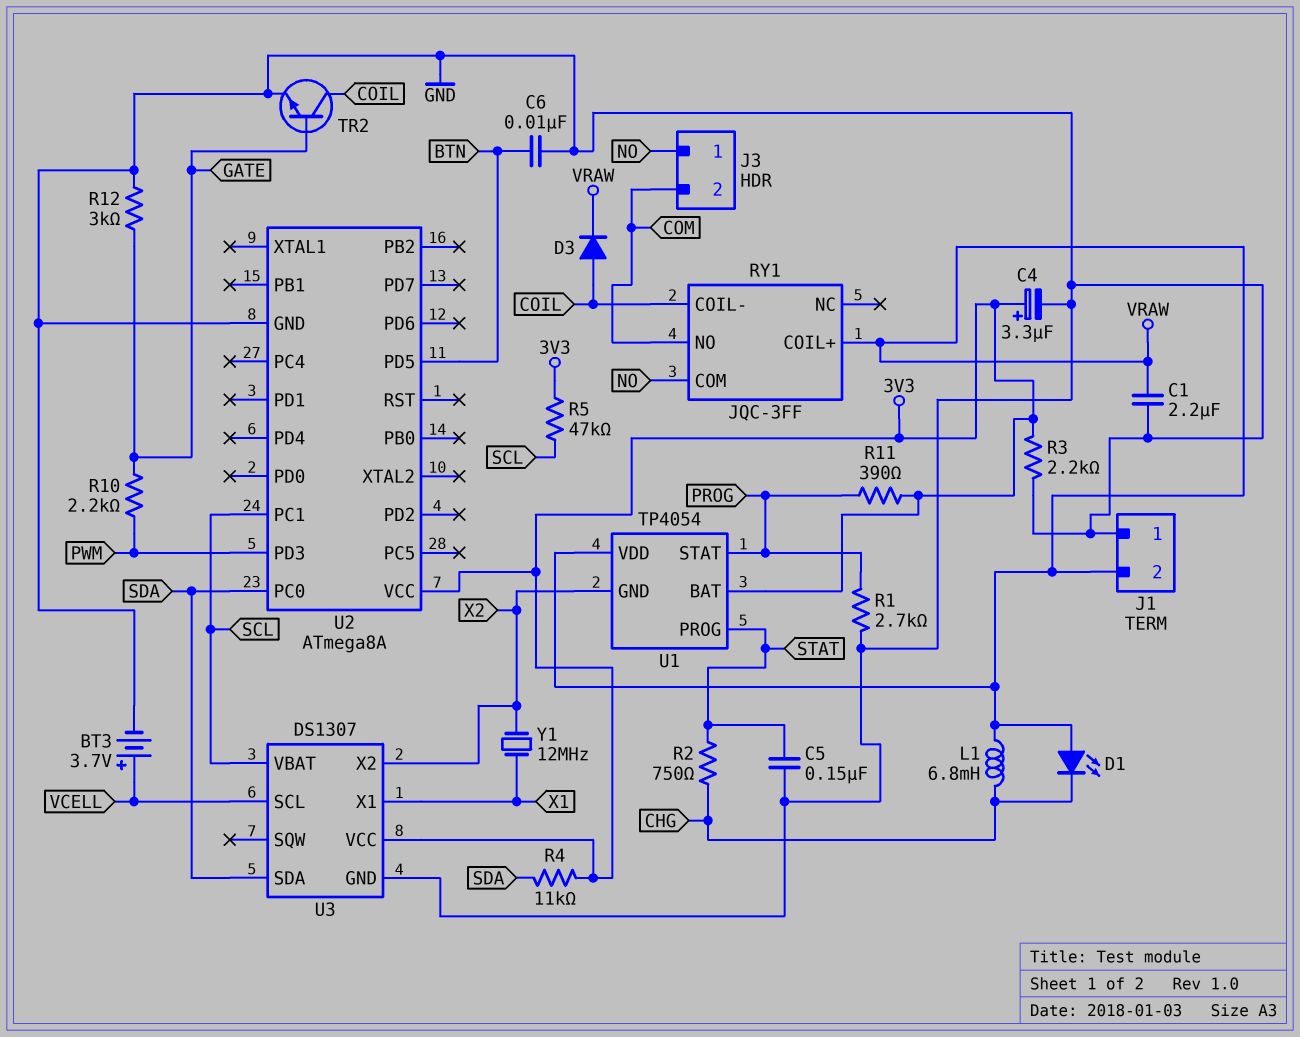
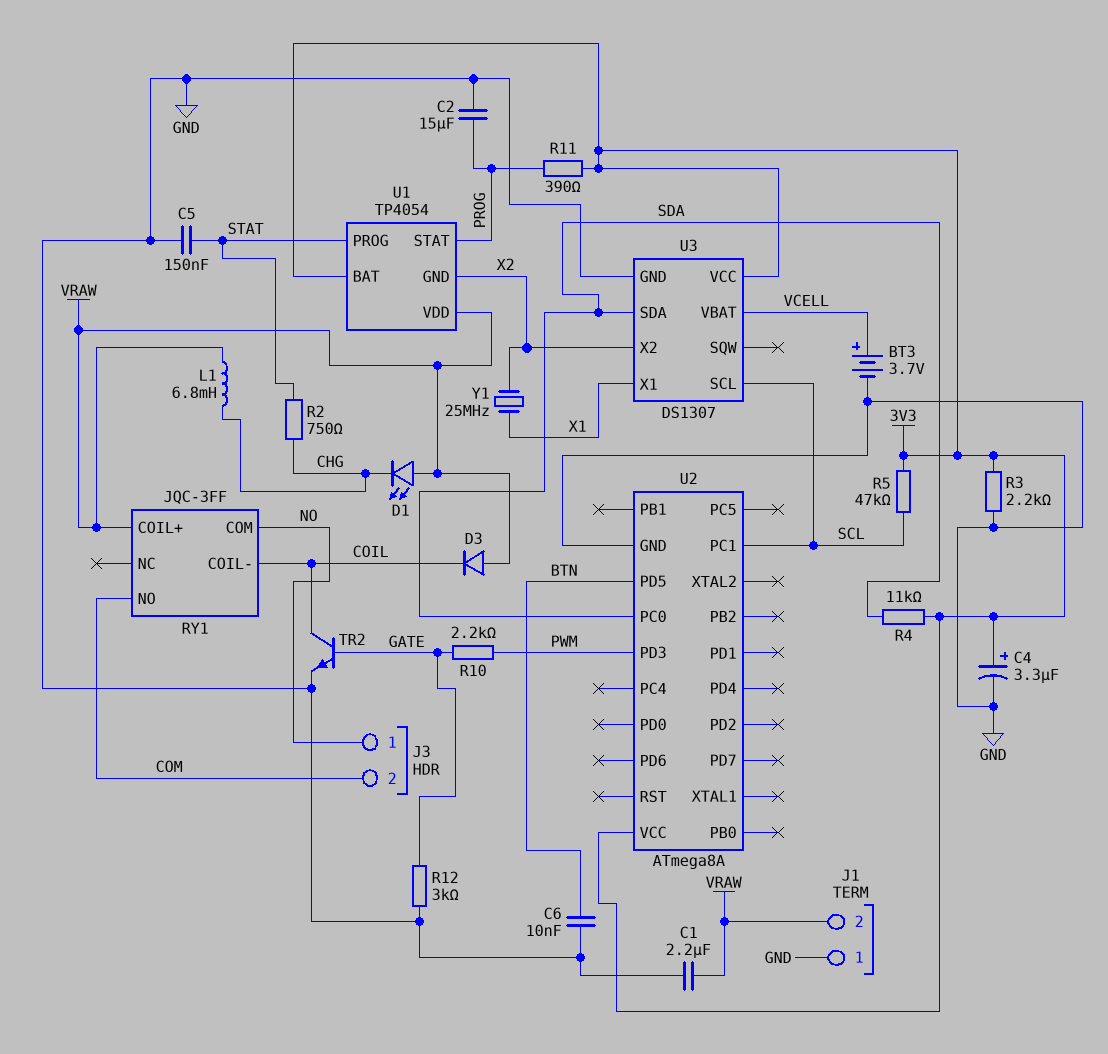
C2: none -> 15uF (GND, PROG)
D3: diode (A COIL, K VRAW) -> diode (A VRAW, K COIL)
R1: 2.7k (GND, PROG) -> none
U3 pin SCL: VCELL -> SCL
U3 pin VBAT: SCL -> VCELL
Y1: 12MHz (X1, X2) -> 25MHz (X1, X2)

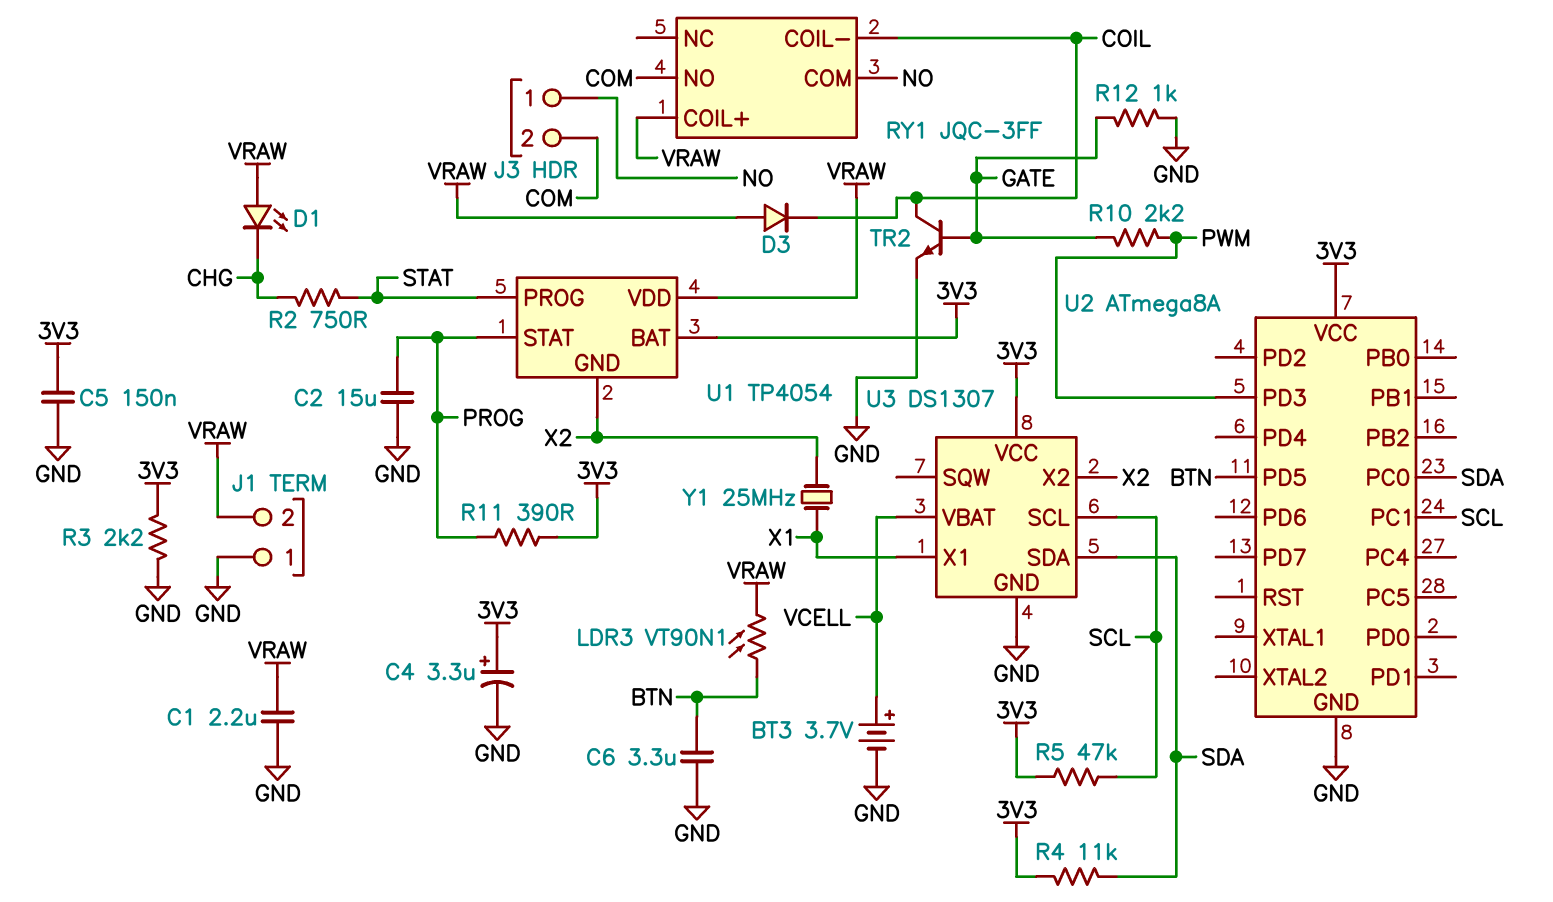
C5: 150nF (GND, STAT) -> 150nF (3V3, GND)
C6: 10nF (BTN, GND) -> 3.3uF (BTN, GND)
L1: 6.8mH (CHG, VRAW) -> none
LDR3: none -> VT90N1 (BTN, VRAW)
R12: 3k (GATE, GND) -> 1k (GATE, GND)

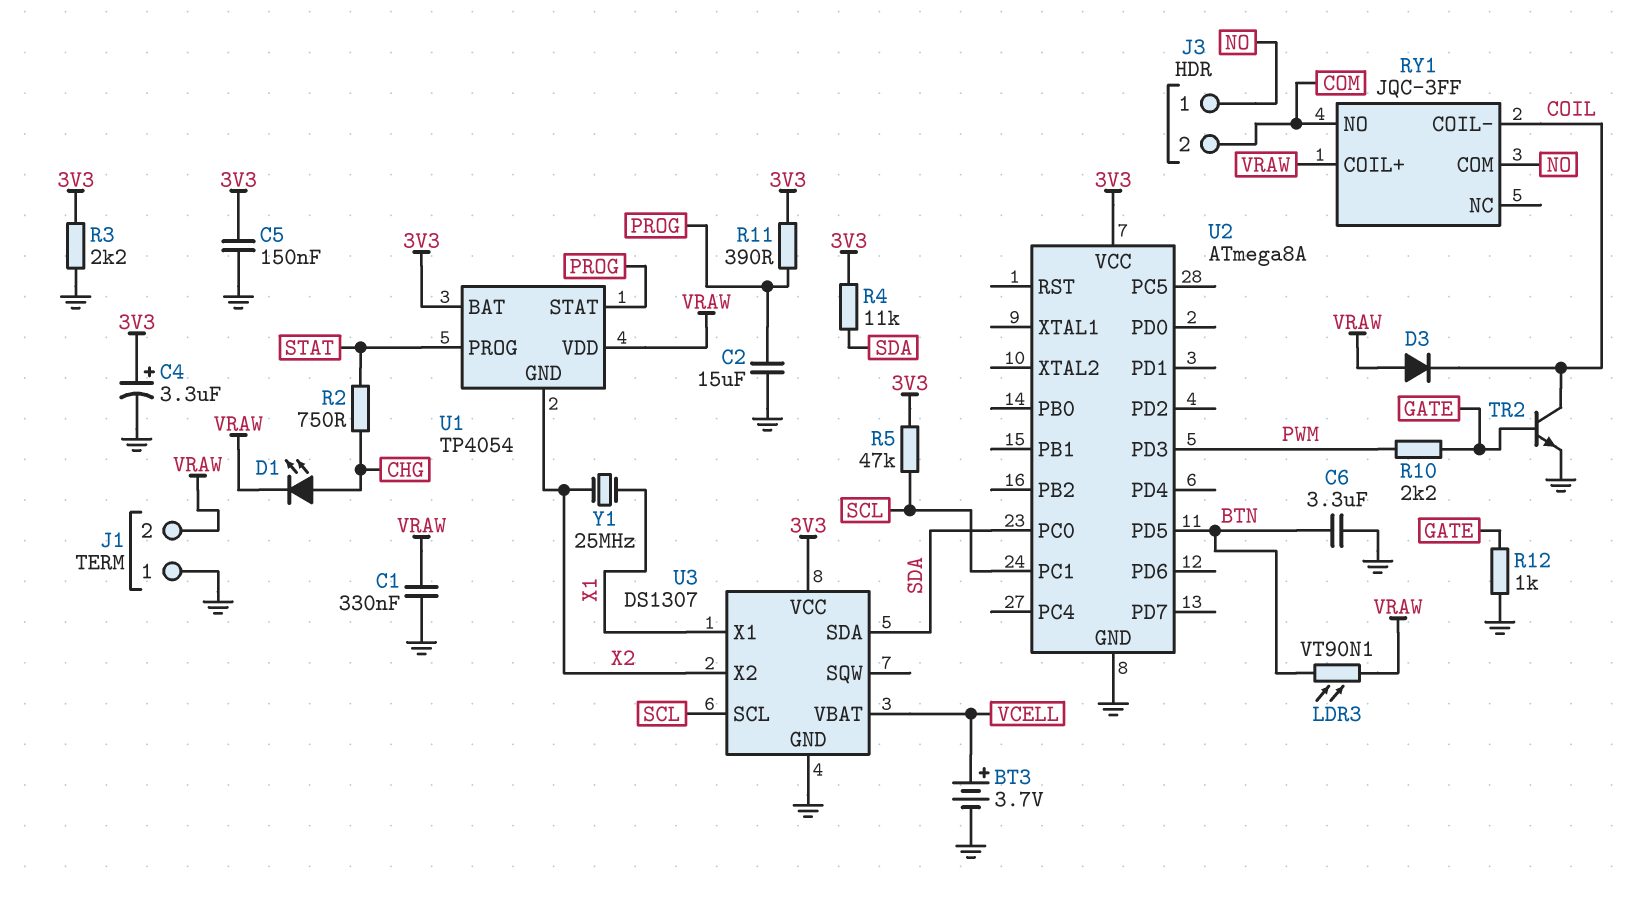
C1: 2.2uF (GND, VRAW) -> 330nF (GND, VRAW)
D1: LED (A VRAW, K CHG) -> LED (A CHG, K VRAW)

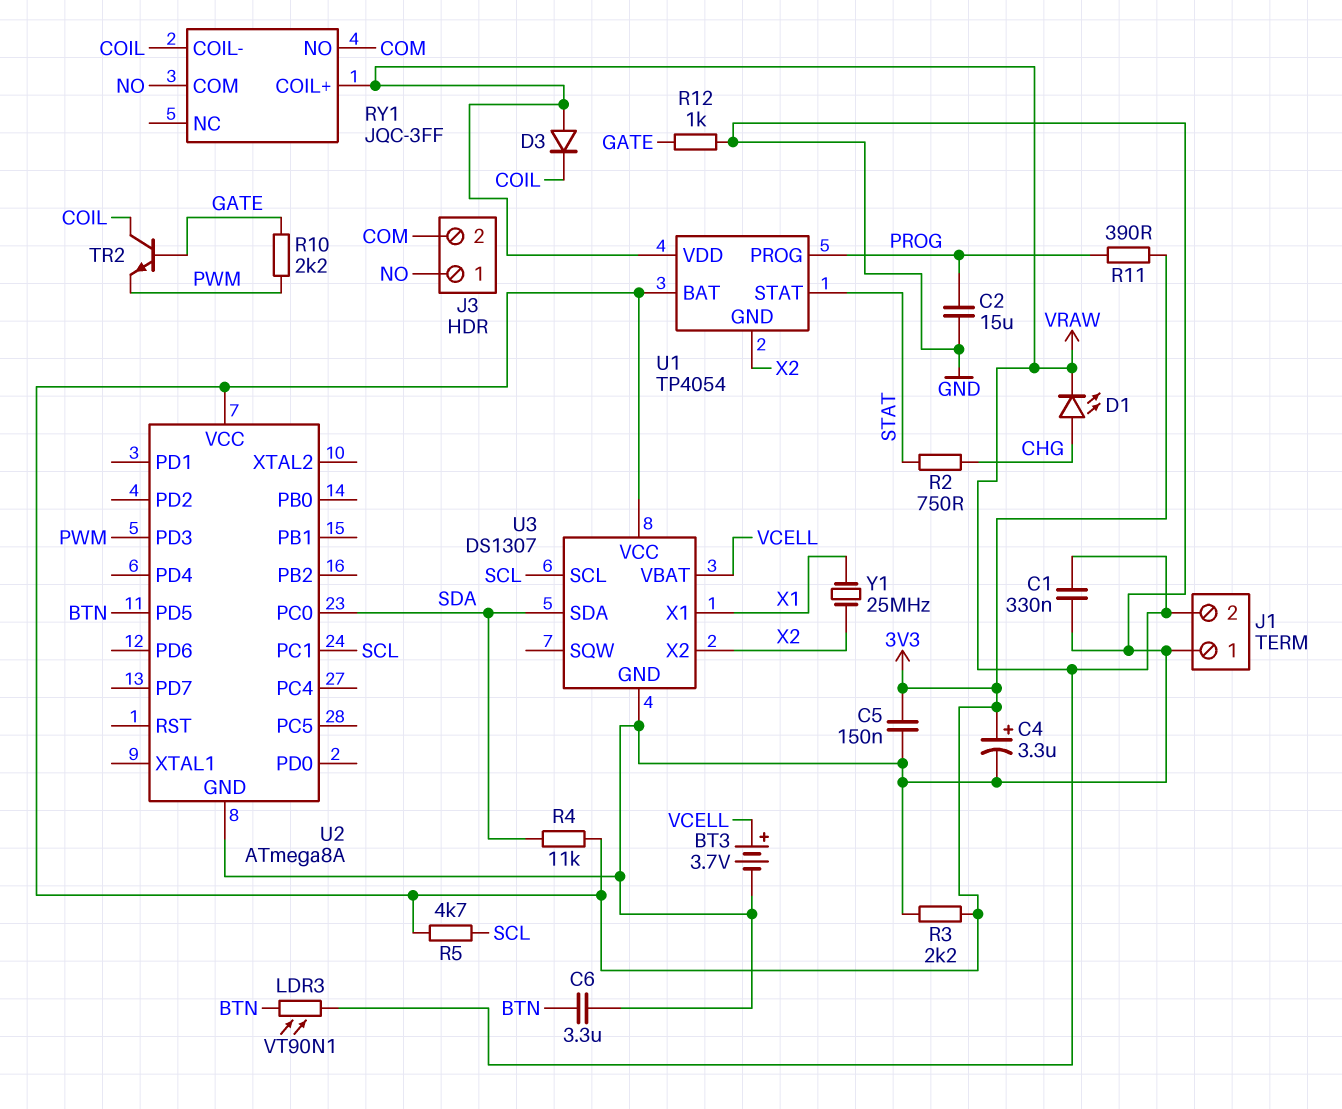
R5: 47k (3V3, SCL) -> 4.7k (3V3, SCL)
TR2: NPN (B GATE, C COIL, E GND) -> NPN (B GATE, C COIL, E PWM)
U1 pin PROG: STAT -> PROG
U1 pin STAT: PROG -> STAT

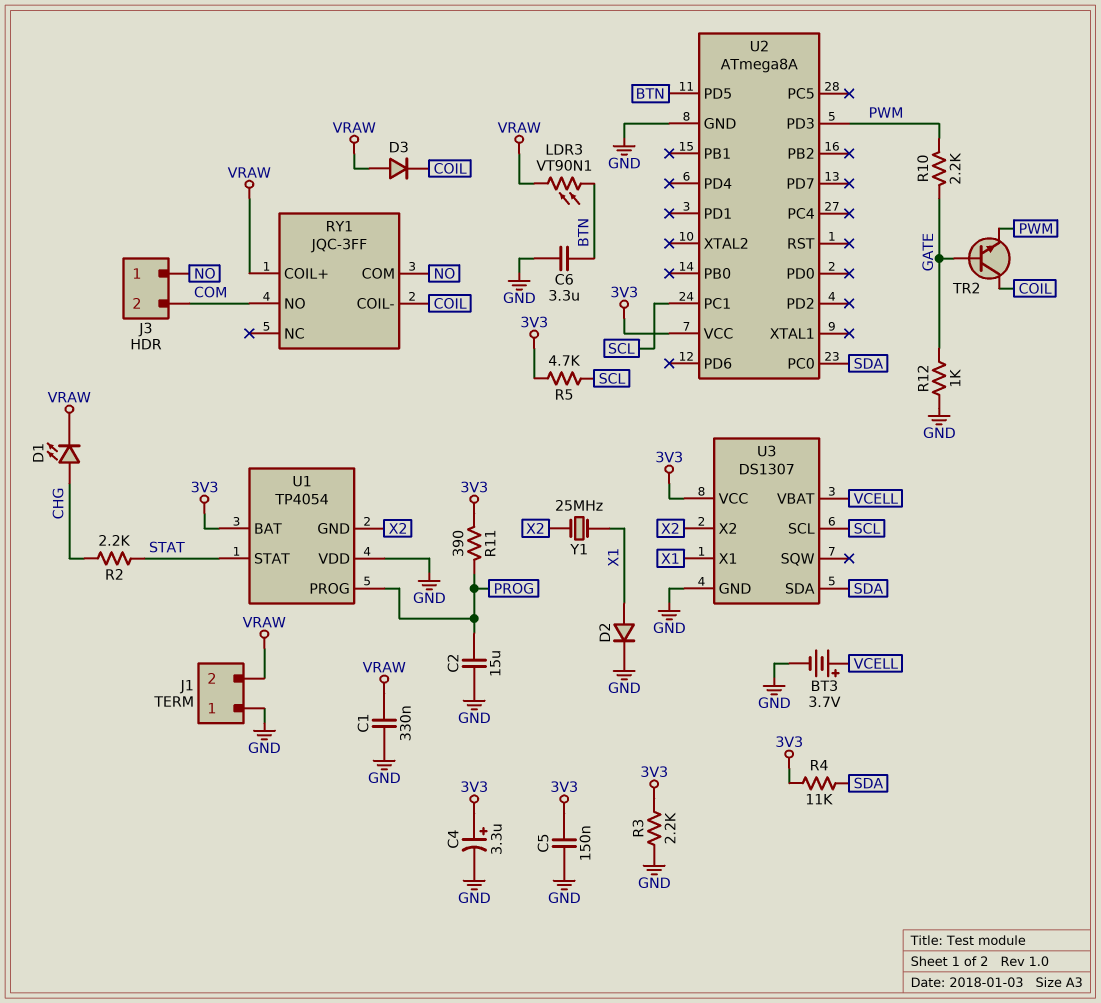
D2: none -> diode (A X1, K GND)
R2: 750 (CHG, STAT) -> 2.2k (CHG, STAT)
U1 pin VDD: VRAW -> GND

